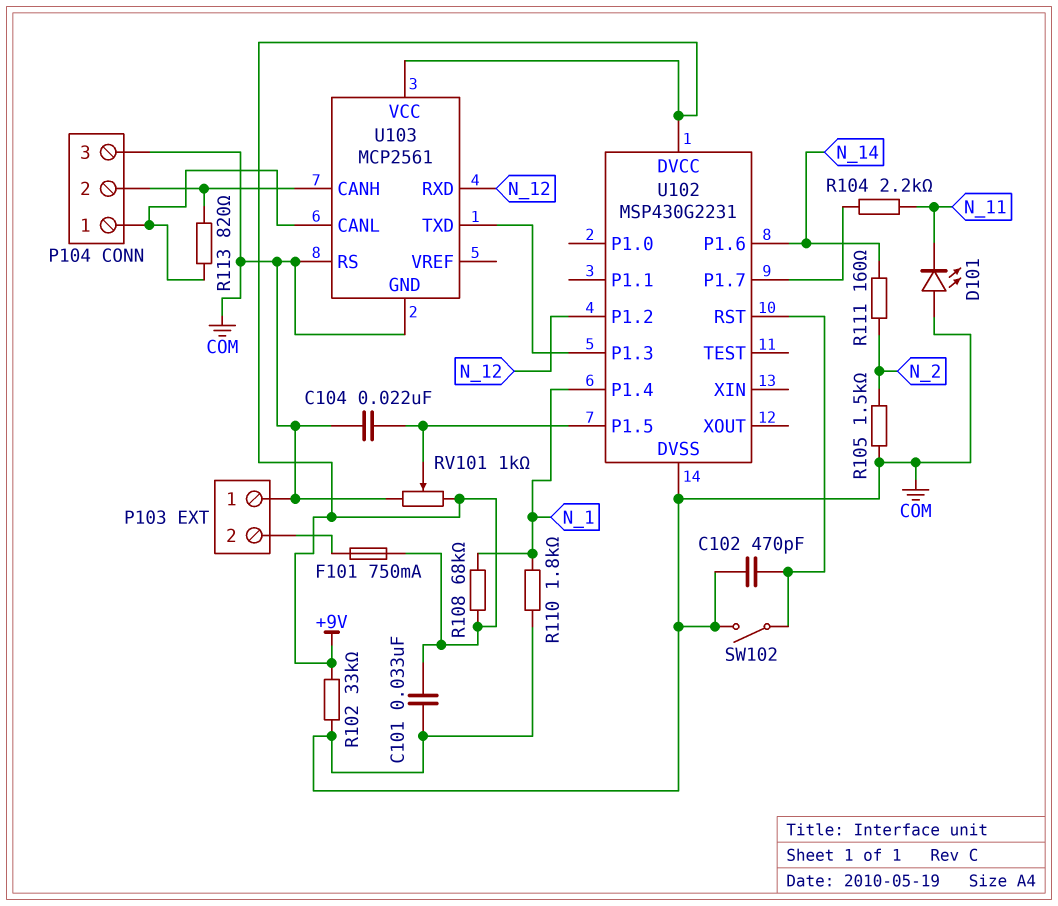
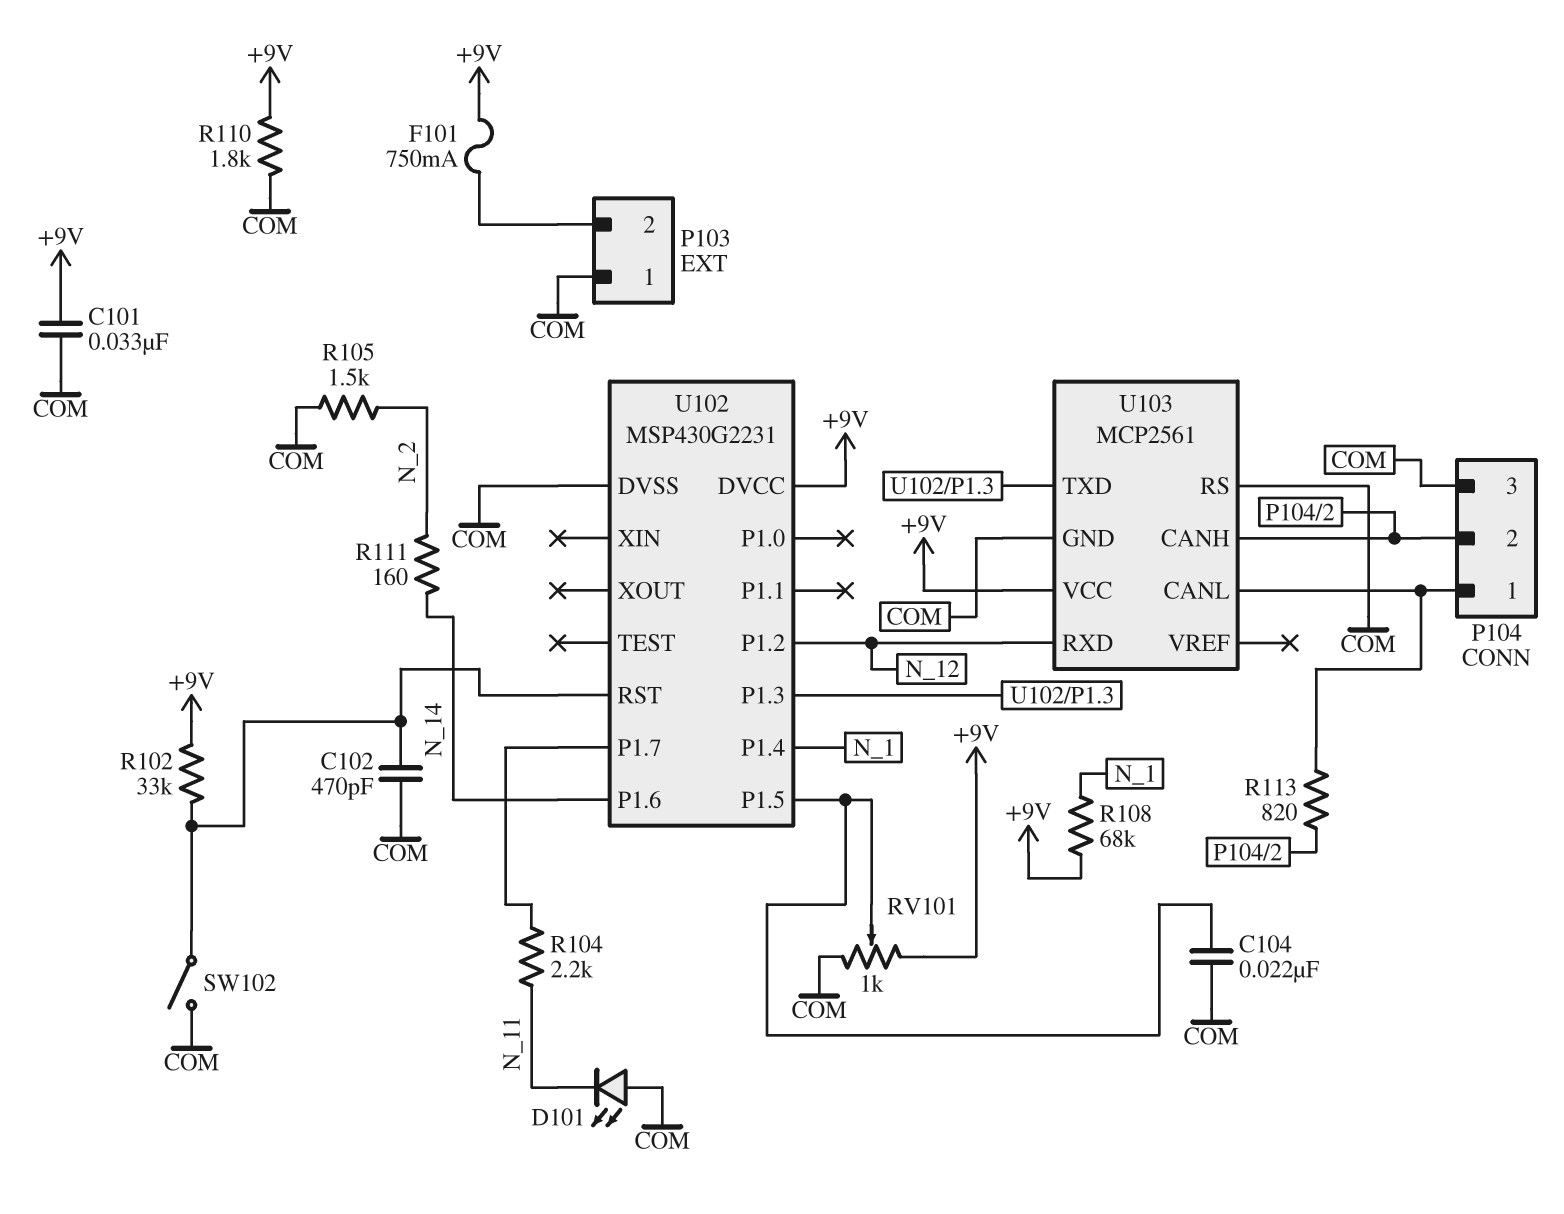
R102: 33k (+9V, COM) -> 33k (+9V, U102/RST)
R110: 1.8k (COM, N_1) -> 1.8k (+9V, COM)

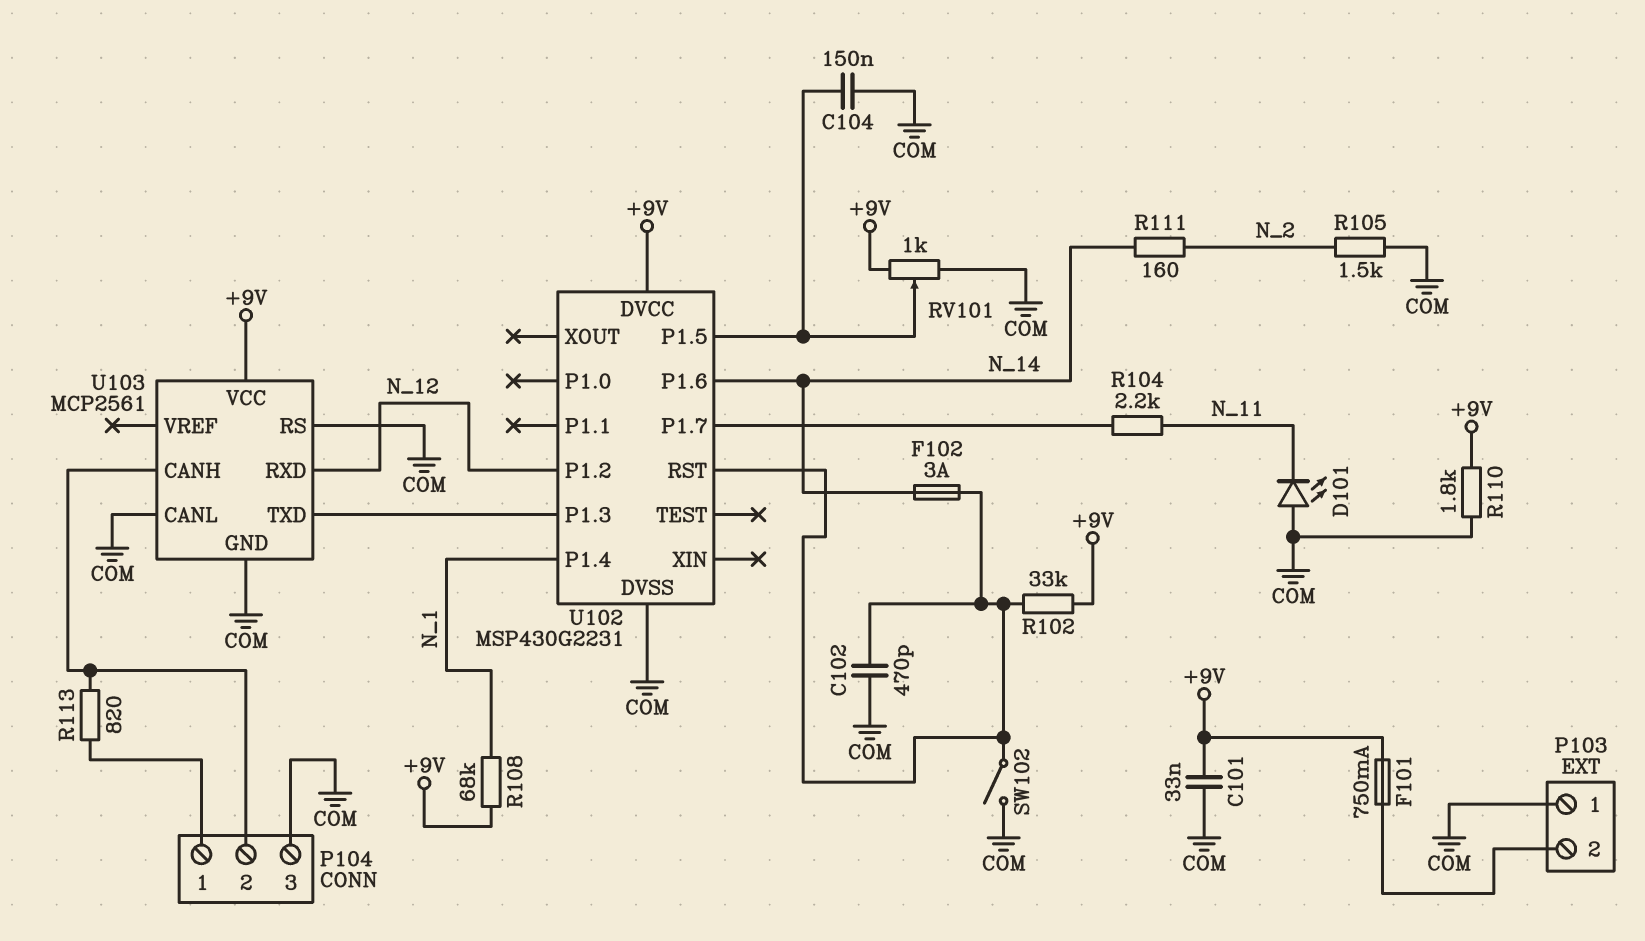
C104: 22nF (COM, U102/P1.5) -> 150nF (COM, U102/P1.5)
F102: none -> 3A (N_14, U102/RST)
U103 pin CANL: P104/1 -> COM

